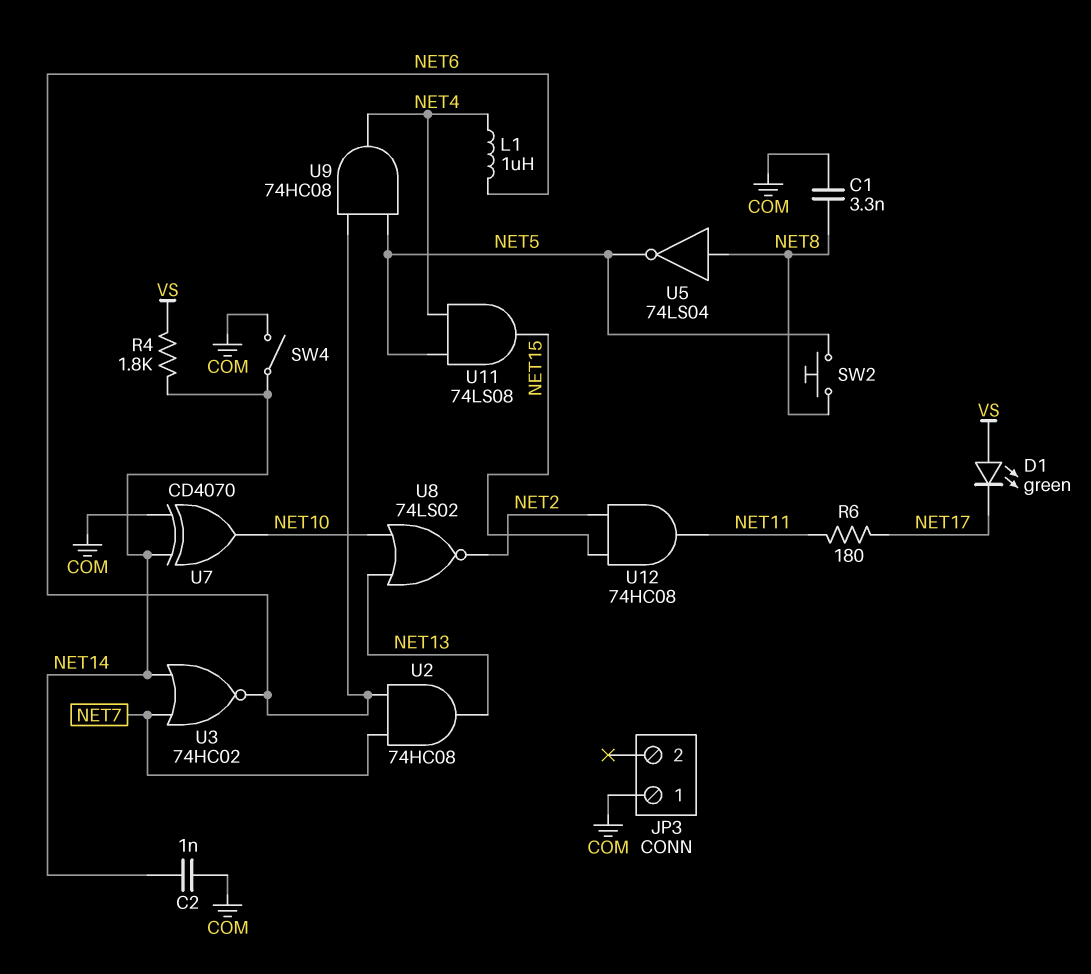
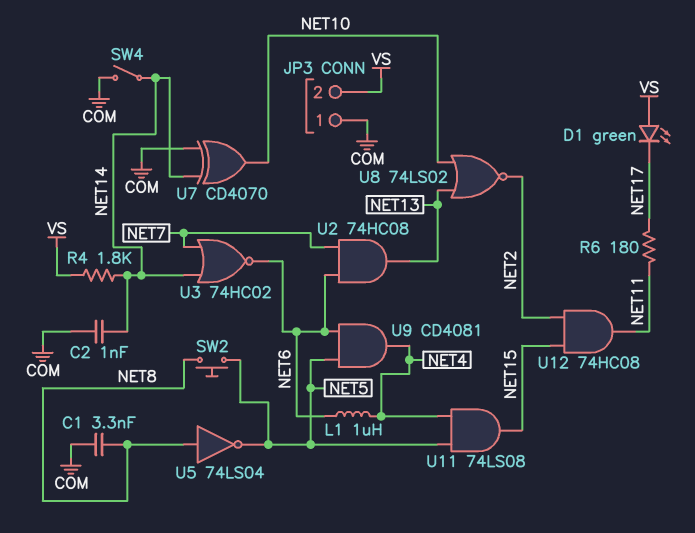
JP3 pin 2: none -> VS
U9: AND 74HC08 (in NET5, in NET6, out NET4) -> AND CD4081 (in NET5, in NET6, out NET4)

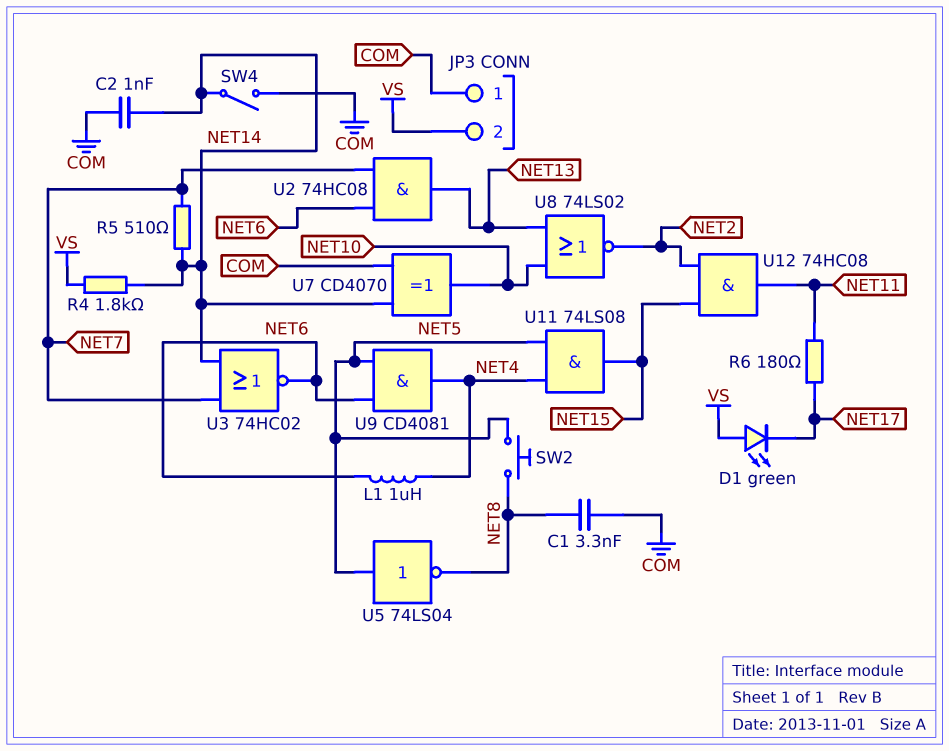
R5: none -> 510 (NET7, NET14)
U5: NOT 74LS04 (in NET8, out NET5) -> NOT 74LS04 (in NET5, out NET8)

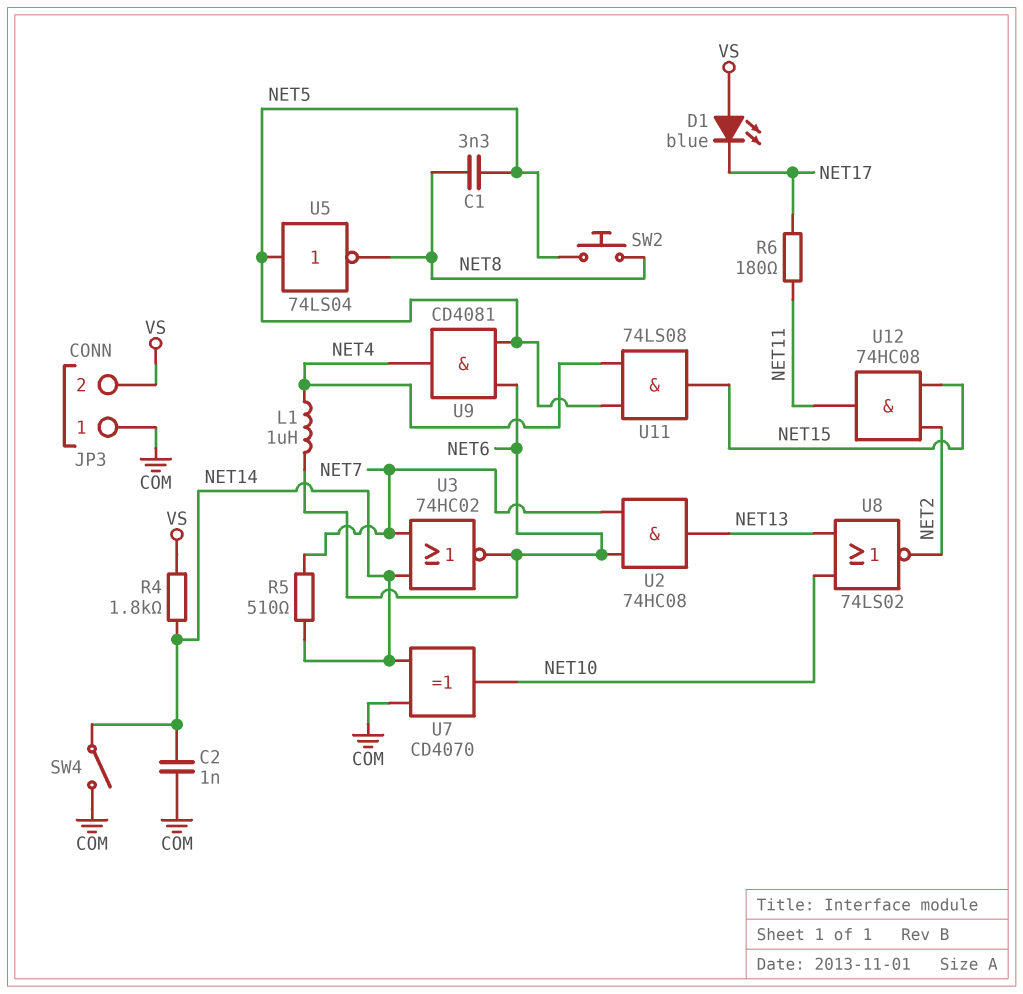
C1: 3.3nF (COM, NET8) -> 3.3nF (NET5, NET8)
D1: LED green (A VS, K NET17) -> LED blue (A VS, K NET17)

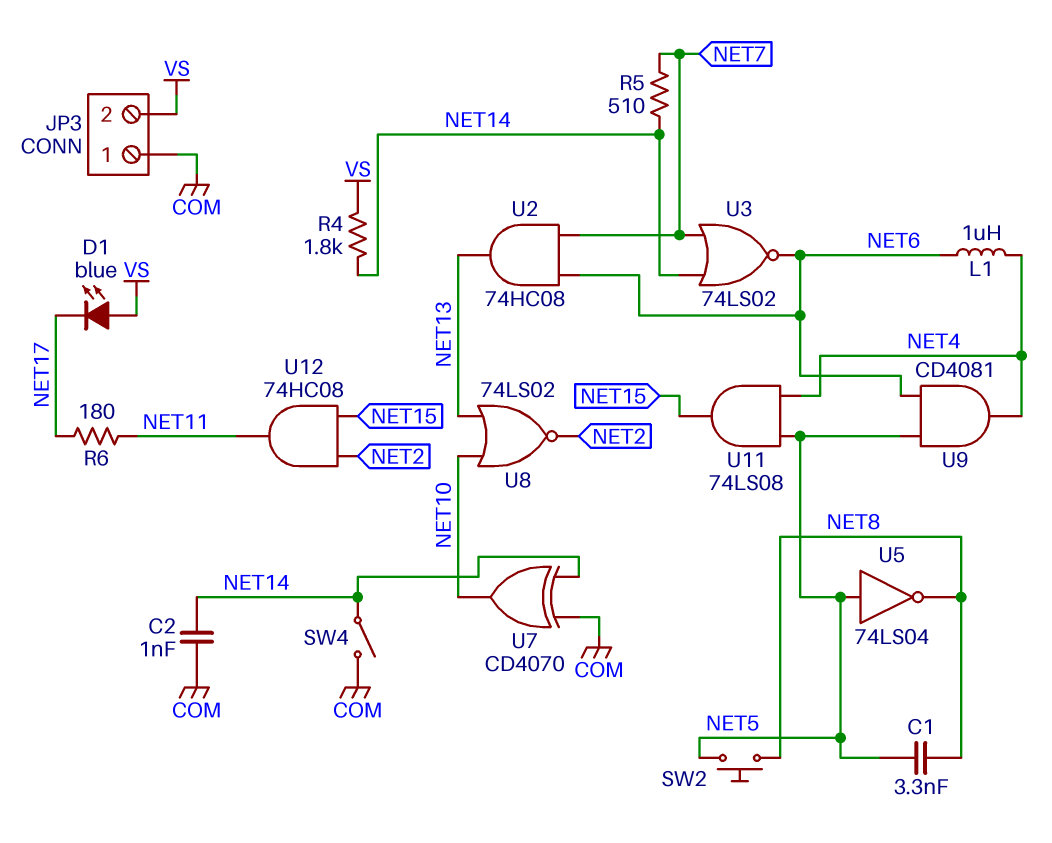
U3: NOR 74HC02 (in NET7, in NET14, out NET6) -> NOR 74LS02 (in NET7, in NET14, out NET6)

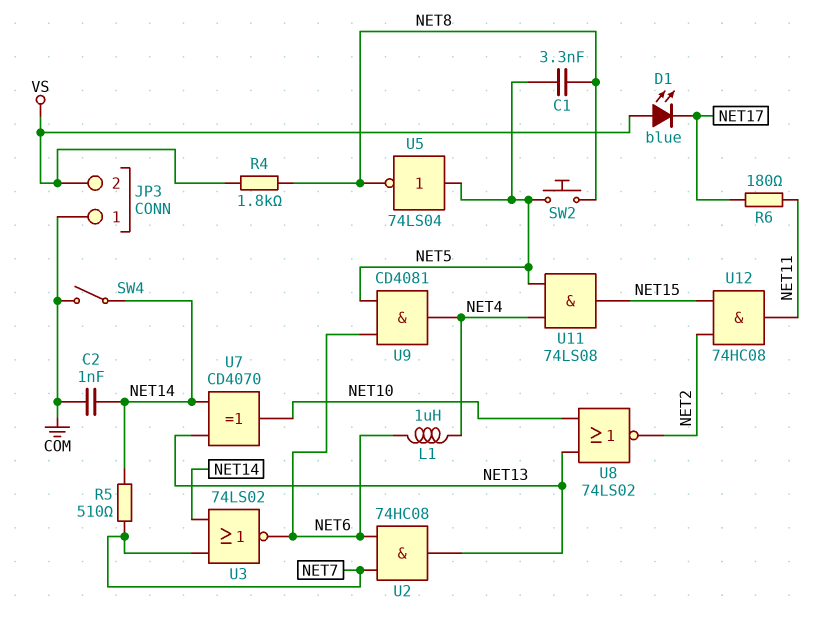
R4: 1.8k (NET14, VS) -> 1.8k (NET8, VS)
U7: XOR CD4070 (in COM, in NET14, out NET10) -> XOR CD4070 (in NET13, in NET14, out NET10)

